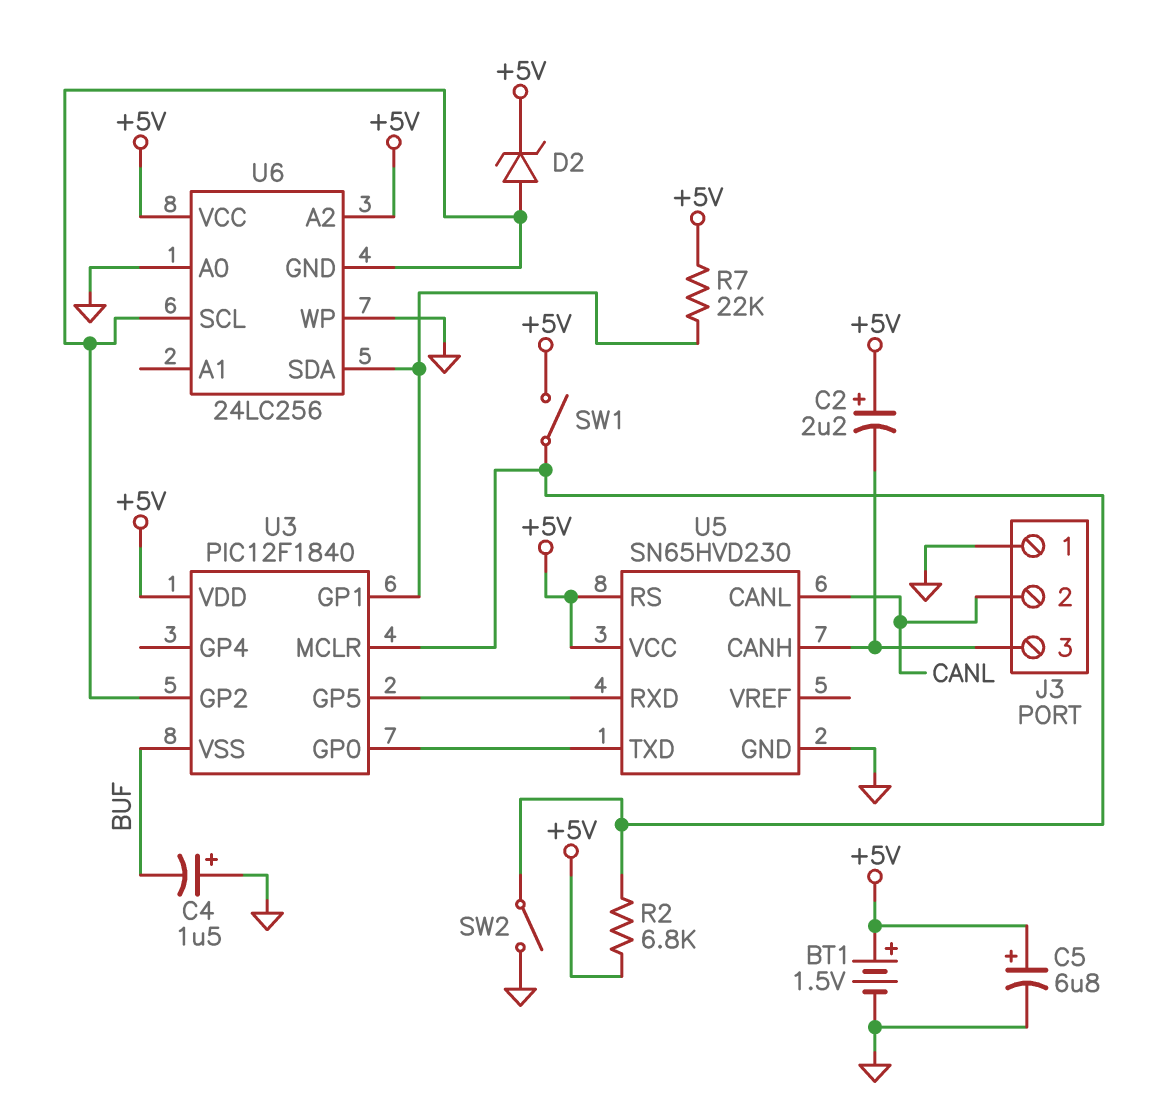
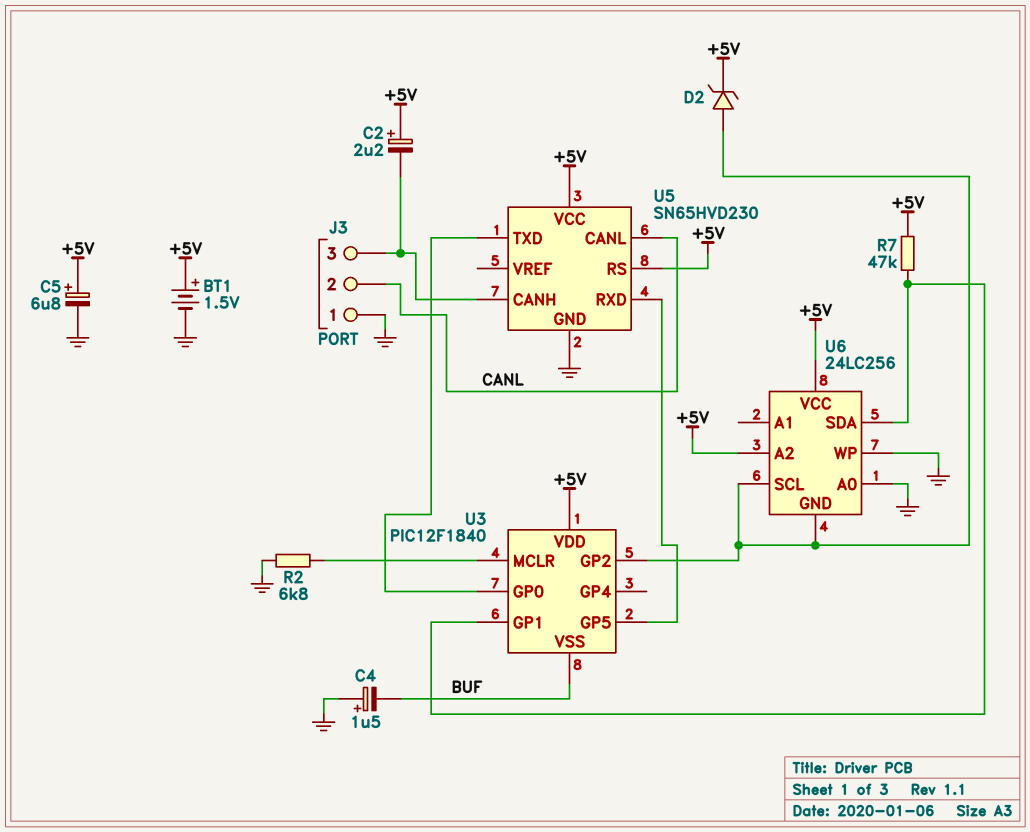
R2: 6.8k (+5V, U3/MCLR) -> 6.8k (GND, U3/MCLR)
R7: 22k (+5V, U3/GP1) -> 47k (+5V, U3/GP1)
SW1: switch (+5V, U3/MCLR) -> none
SW2: switch (GND, U3/MCLR) -> none

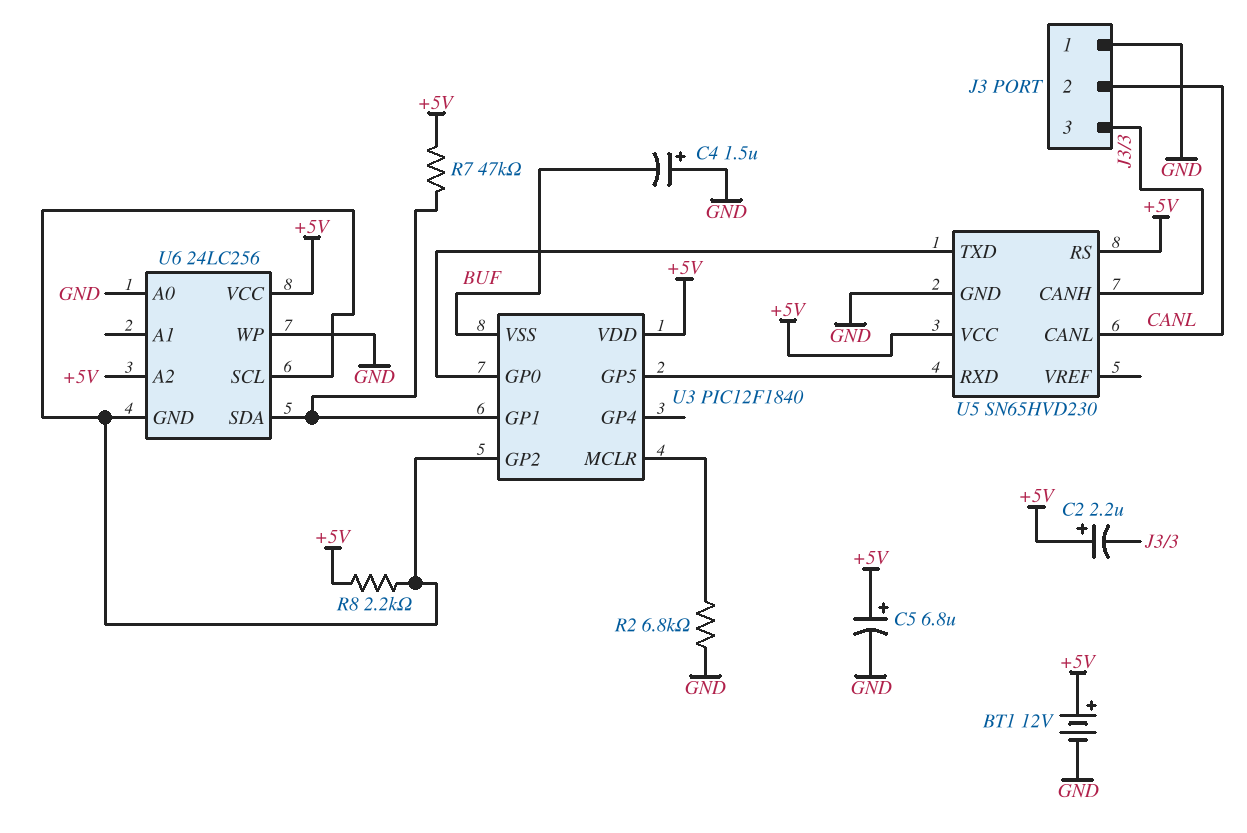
BT1: 1.5V (plus +5V, minus GND) -> 12V (plus +5V, minus GND)
D2: zener (A U3/GP2, K +5V) -> none
R8: none -> 2.2k (+5V, U3/GP2)

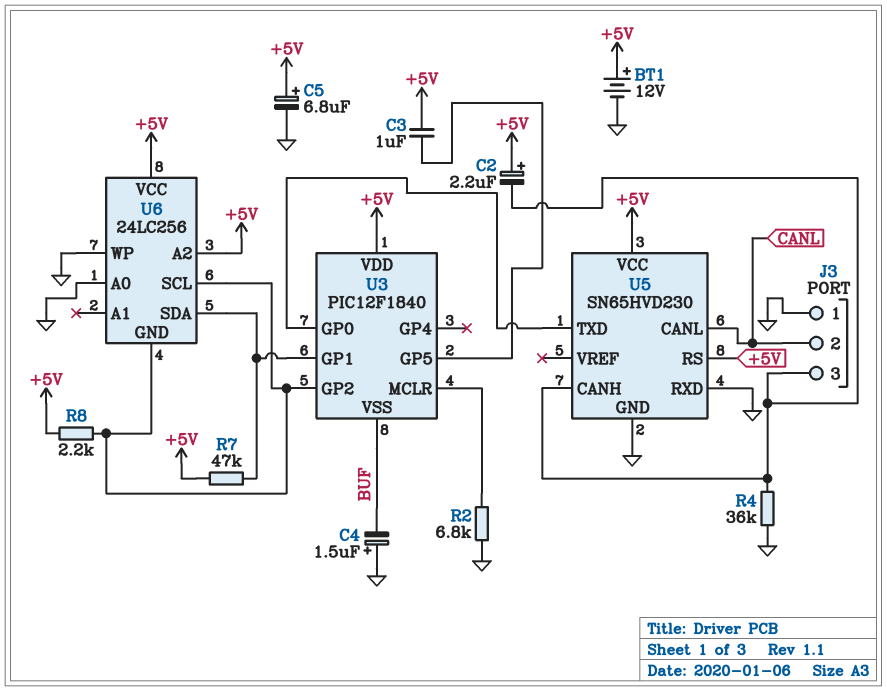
C3: none -> 1uF (+5V, U3/GP5)
R4: none -> 36k (GND, J3/3)
U5 pin RXD: U3/GP5 -> GND

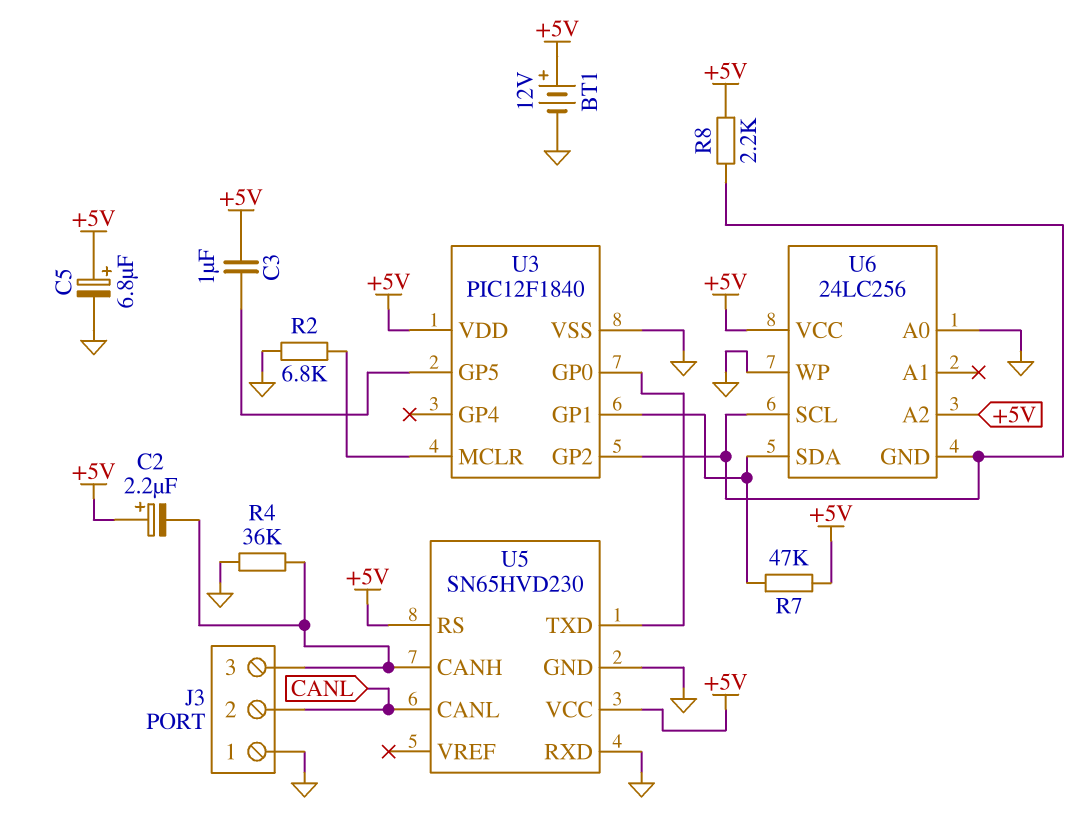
C4: 1.5uF (plus GND, minus BUF) -> none
U3 pin VSS: BUF -> GND

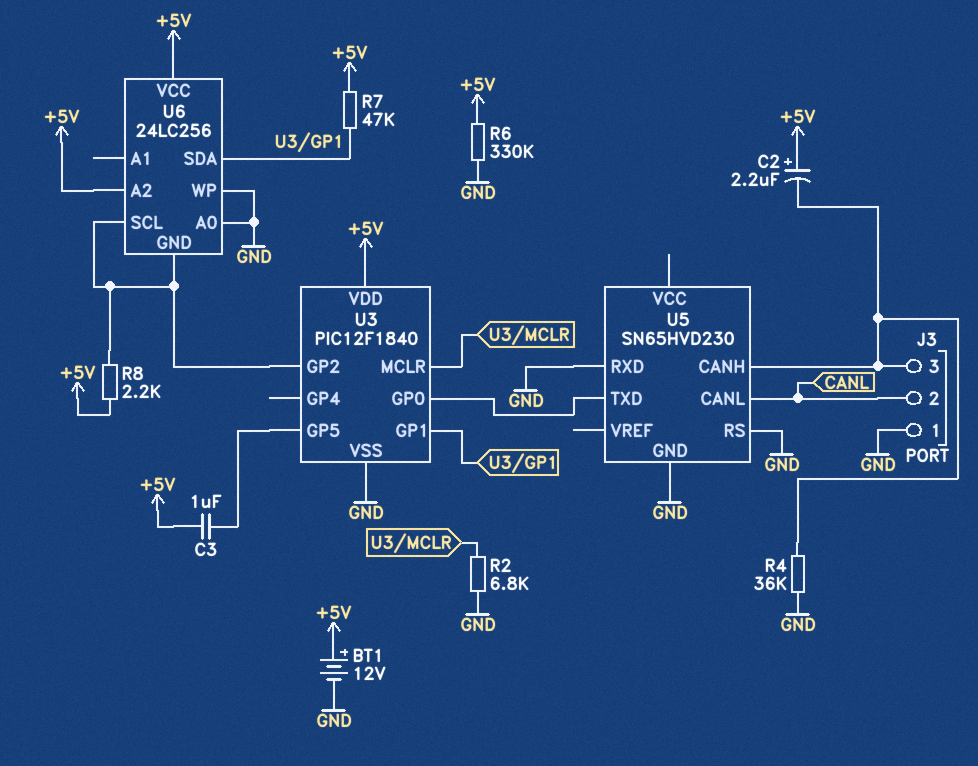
C5: 6.8uF (plus +5V, minus GND) -> none
R6: none -> 330k (+5V, GND)
U5 pin RS: +5V -> GND
U5 pin VCC: +5V -> none

